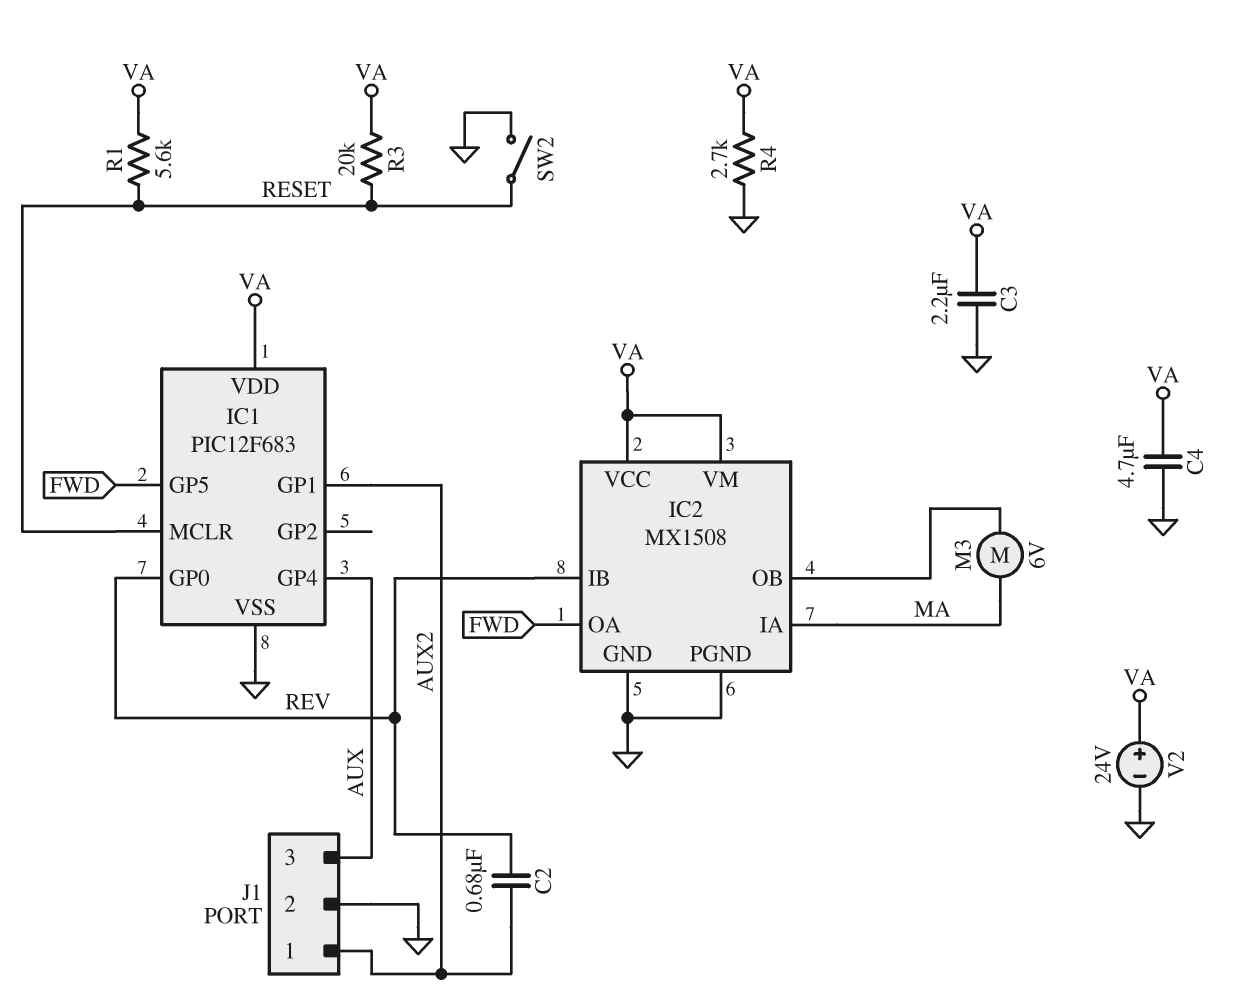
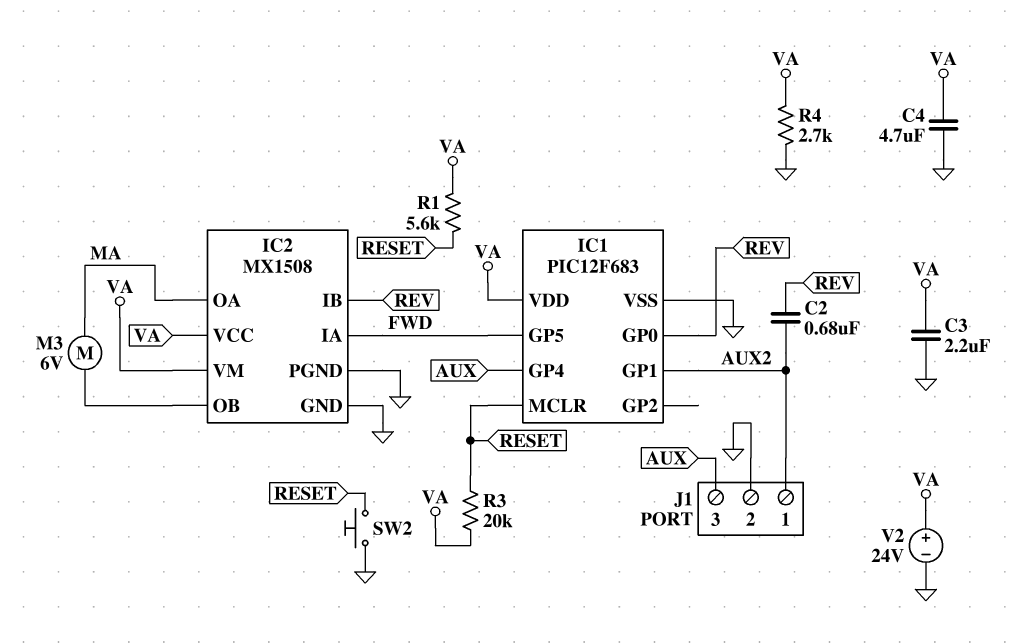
IC2 pin IA: MA -> FWD
IC2 pin OA: FWD -> MA
SW2: switch (GND, RESET) -> button (GND, RESET)

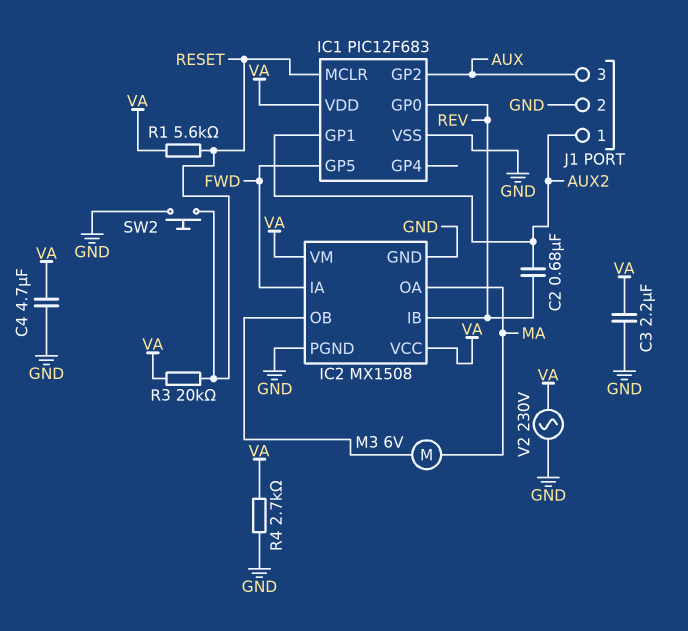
IC1 pin GP2: none -> AUX
IC1 pin GP4: AUX -> none
V2: 24V (plus VA, minus GND) -> AC 230V (GND, VA)

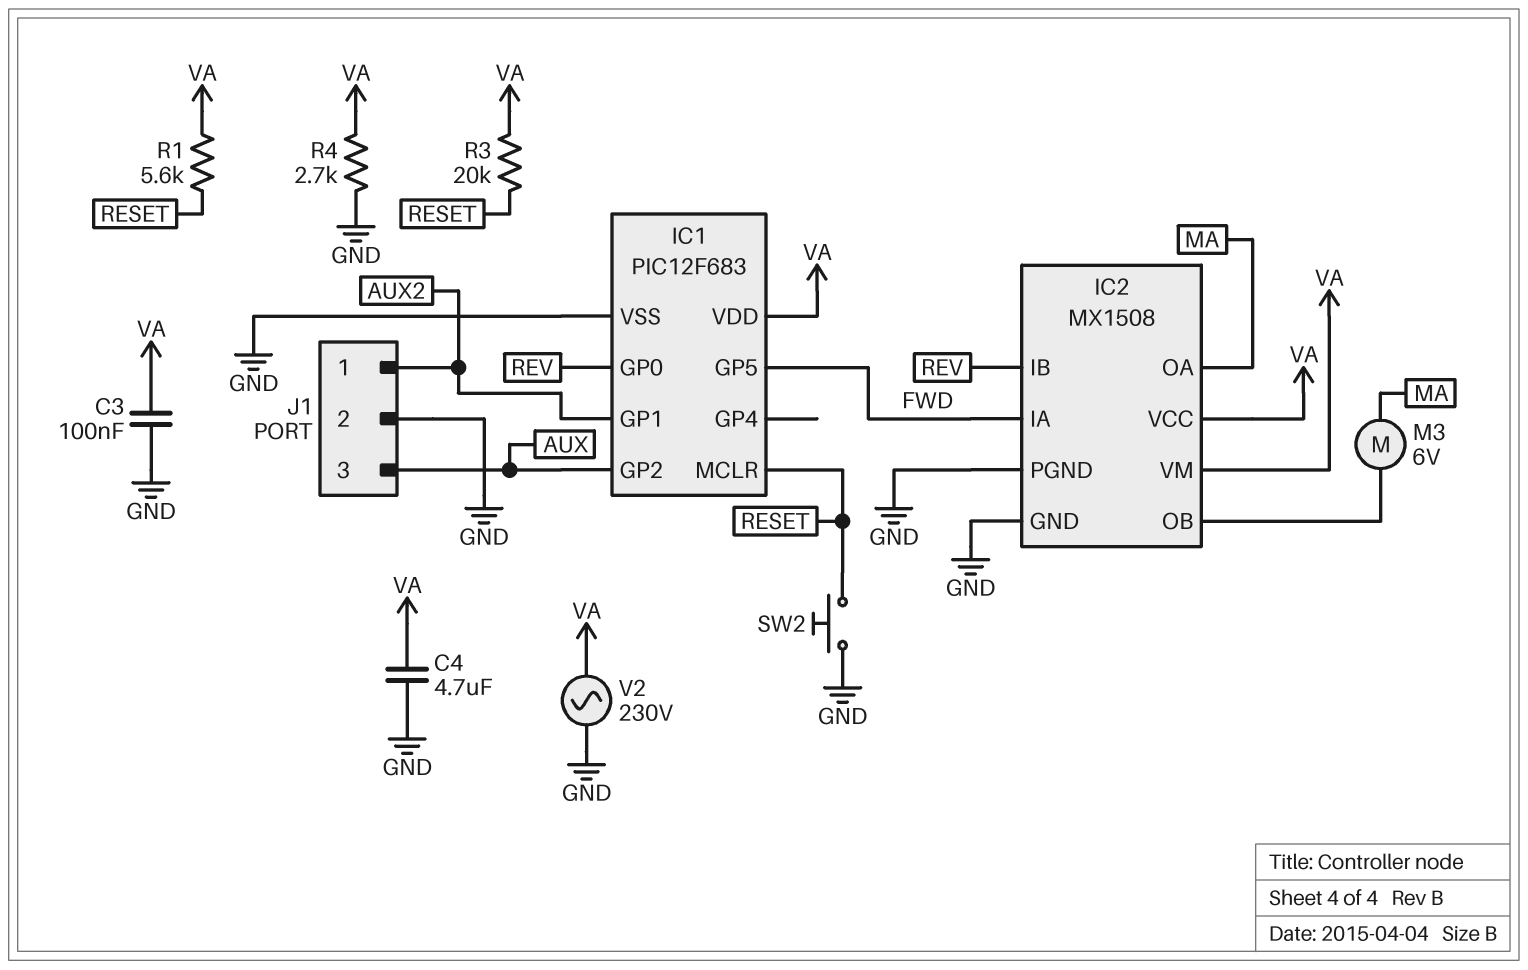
C2: 680nF (AUX2, REV) -> none
C3: 2.2uF (GND, VA) -> 100nF (GND, VA)

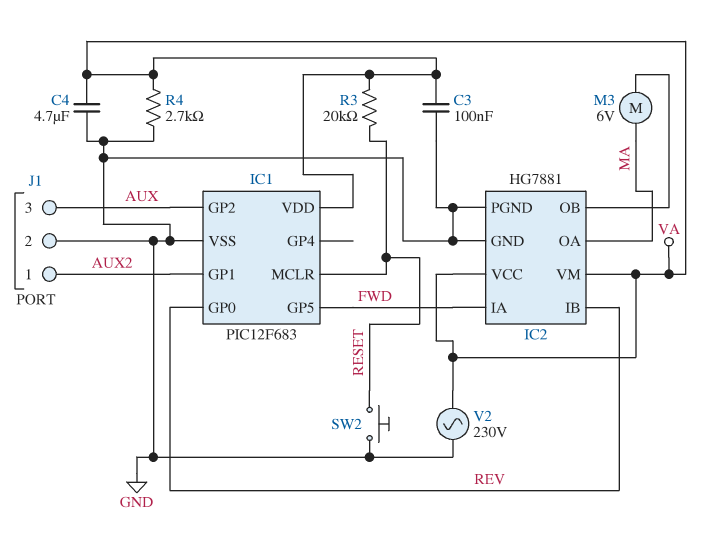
IC2: MX1508 -> HG7881
R1: 5.6k (RESET, VA) -> none

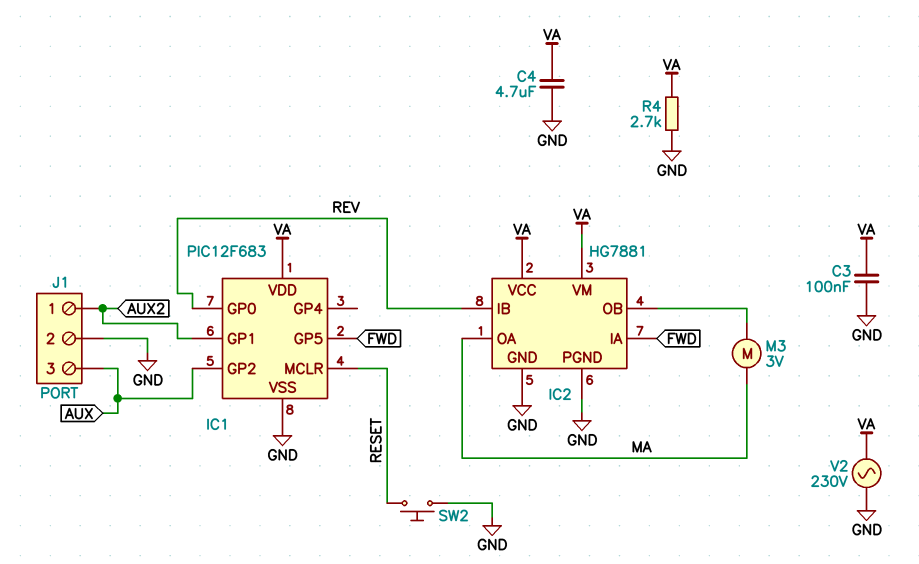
M3: motor 6V (IC2/OB, MA) -> motor 3V (IC2/OB, MA)
R3: 20k (RESET, VA) -> none

